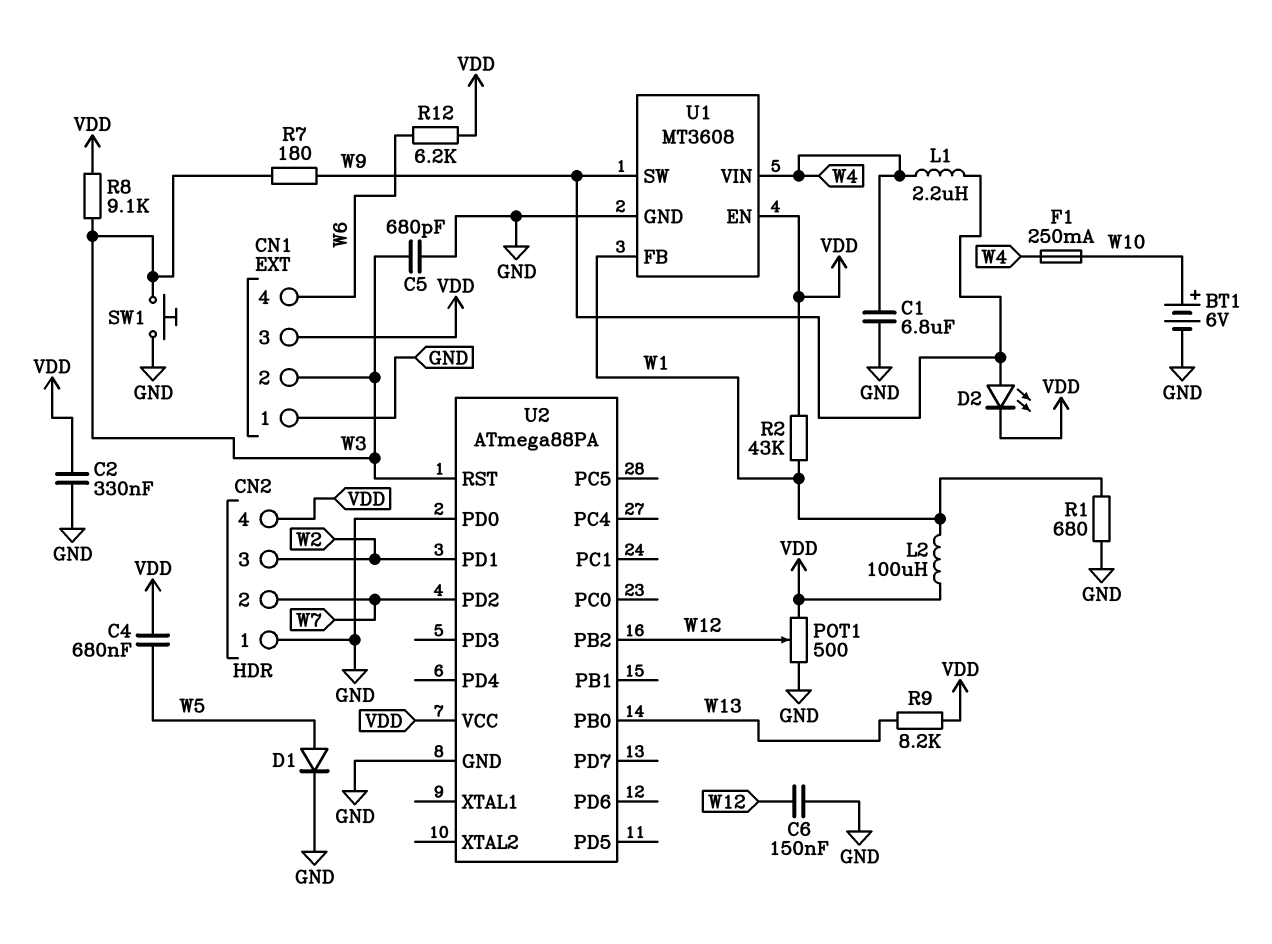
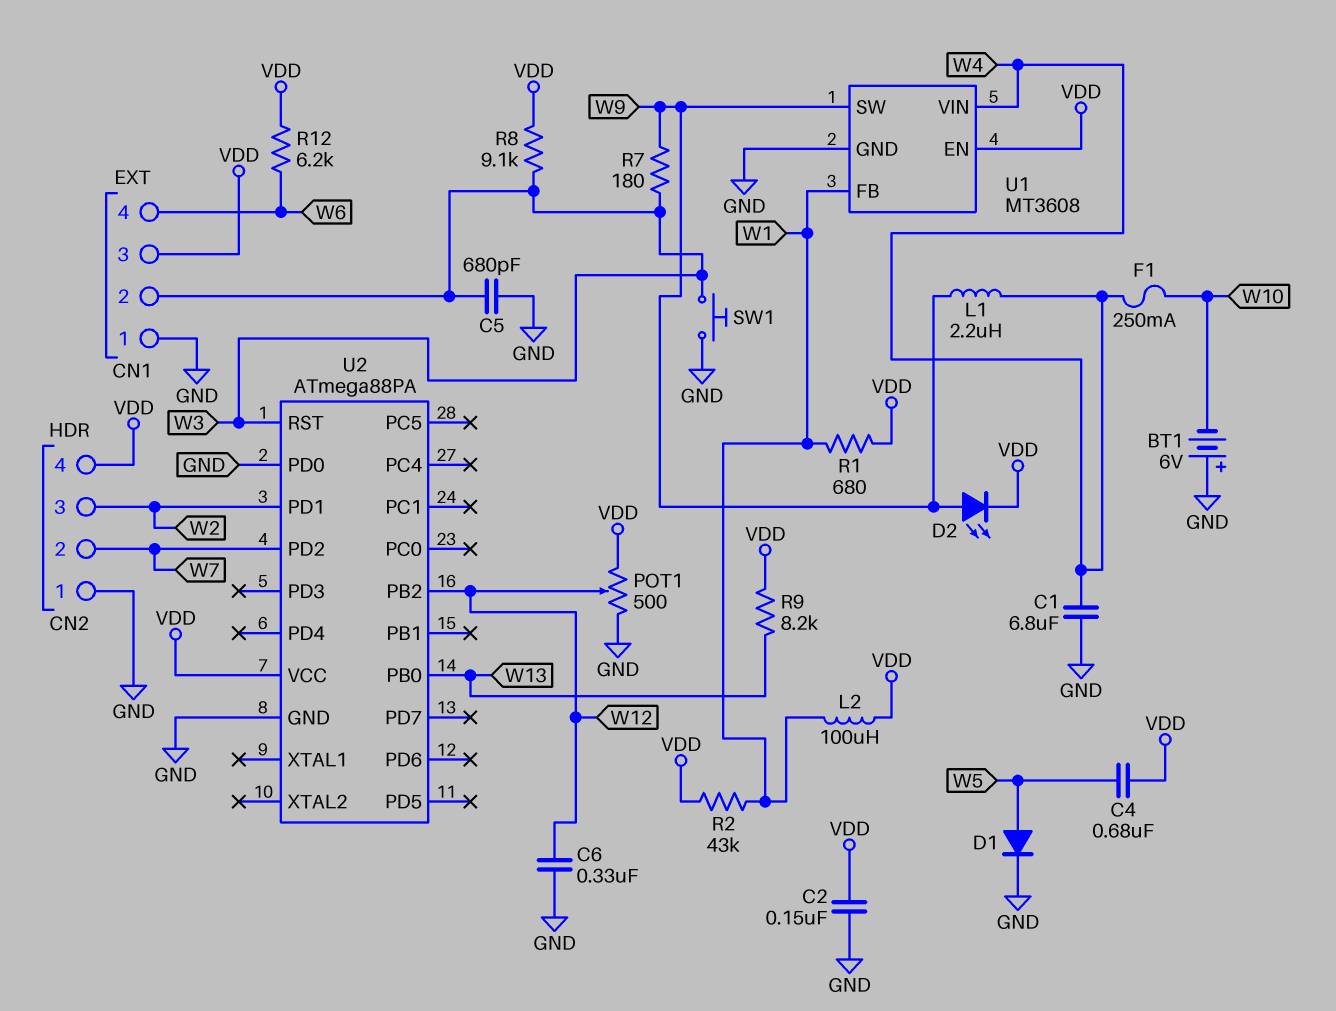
BT1: 6V (plus W10, minus GND) -> 6V (plus GND, minus W10)
C2: 330nF (GND, VDD) -> 150nF (GND, VDD)
C6: 150nF (GND, W12) -> 330nF (GND, W12)
R1: 680 (GND, W1) -> 680 (VDD, W1)

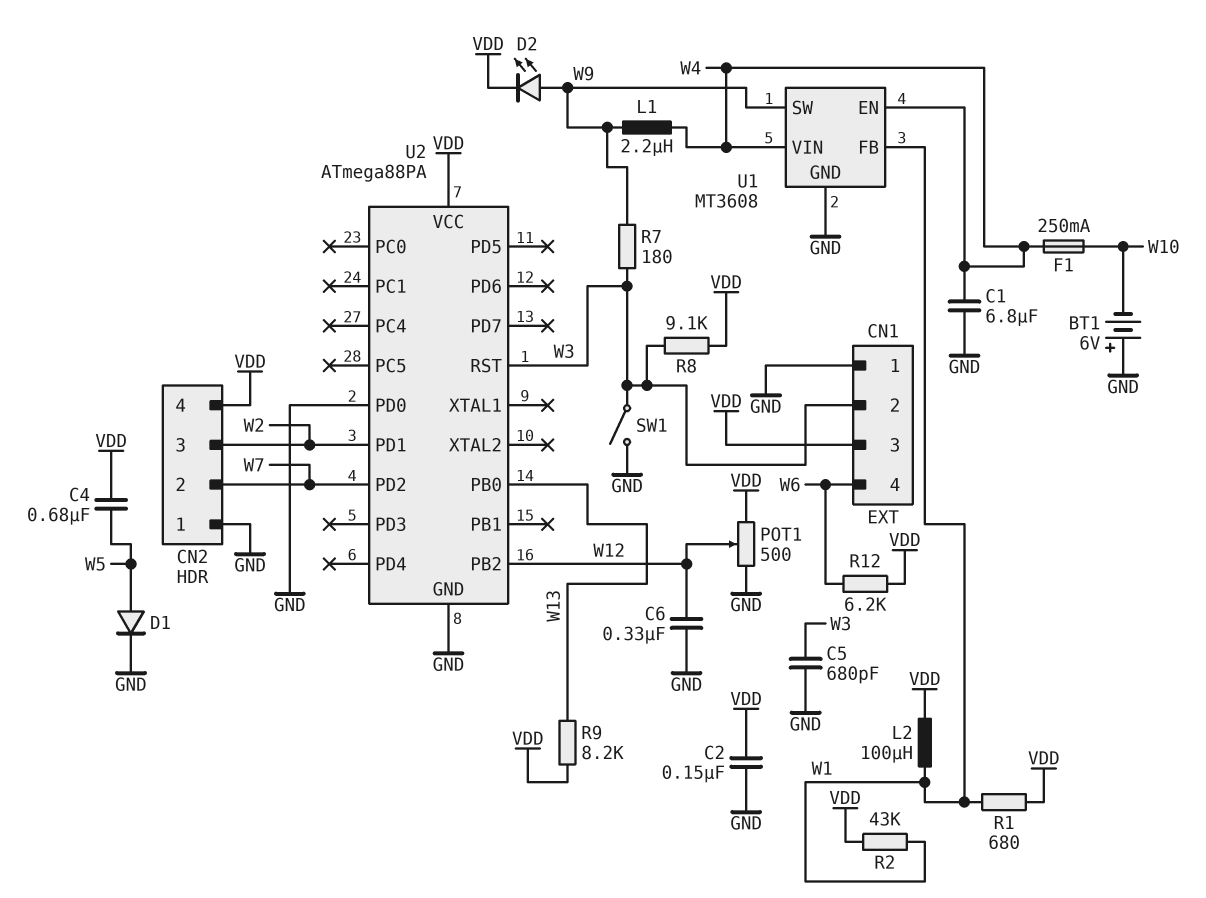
SW1: button (GND, W3) -> switch (GND, W3)
U1 pin EN: VDD -> W4

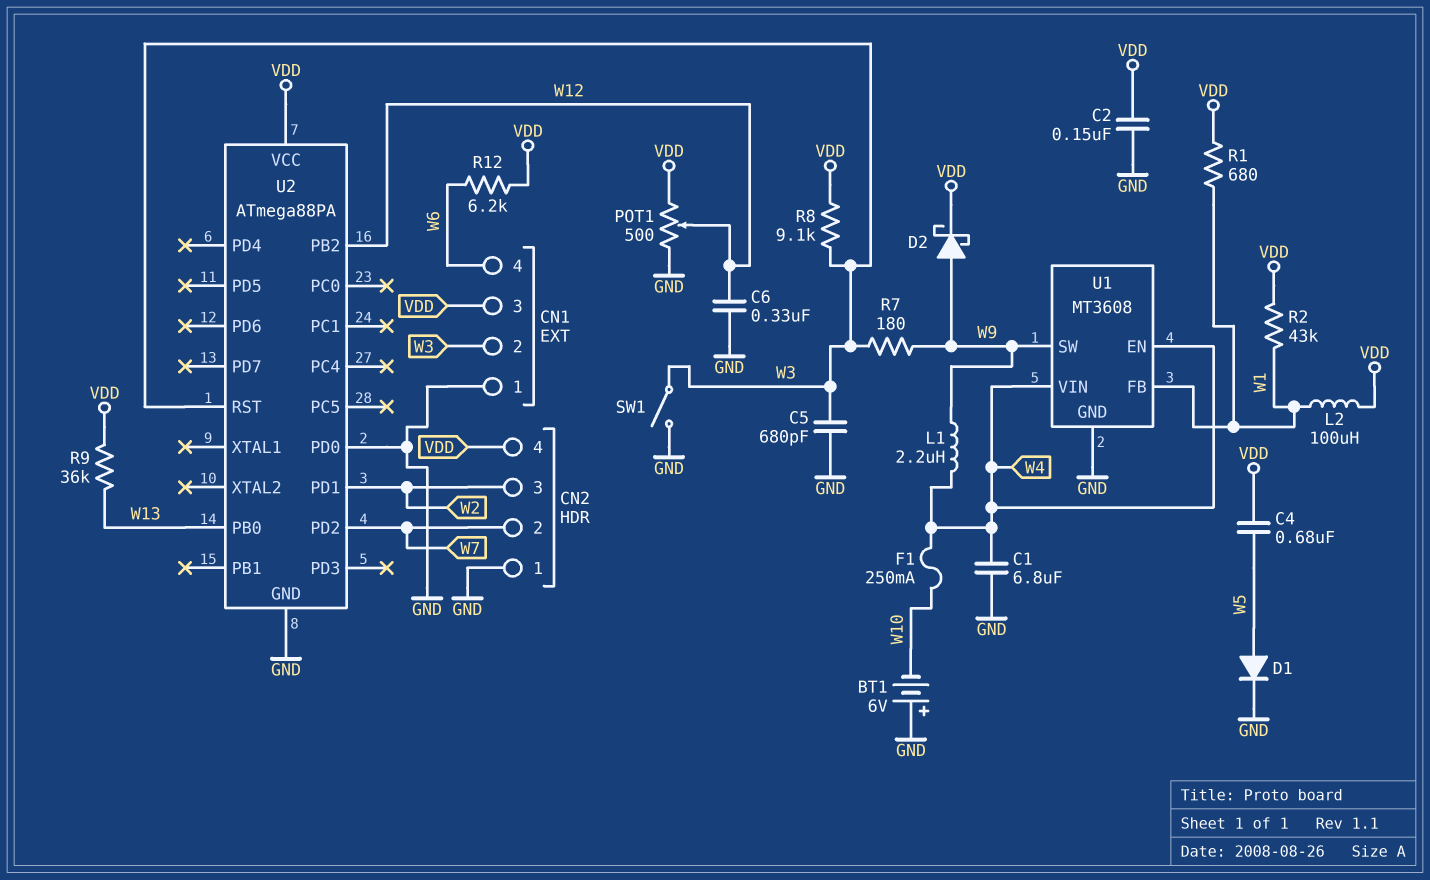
D2: LED (A W9, K VDD) -> schottky (A W9, K VDD)
R9: 8.2k (VDD, W13) -> 36k (VDD, W13)

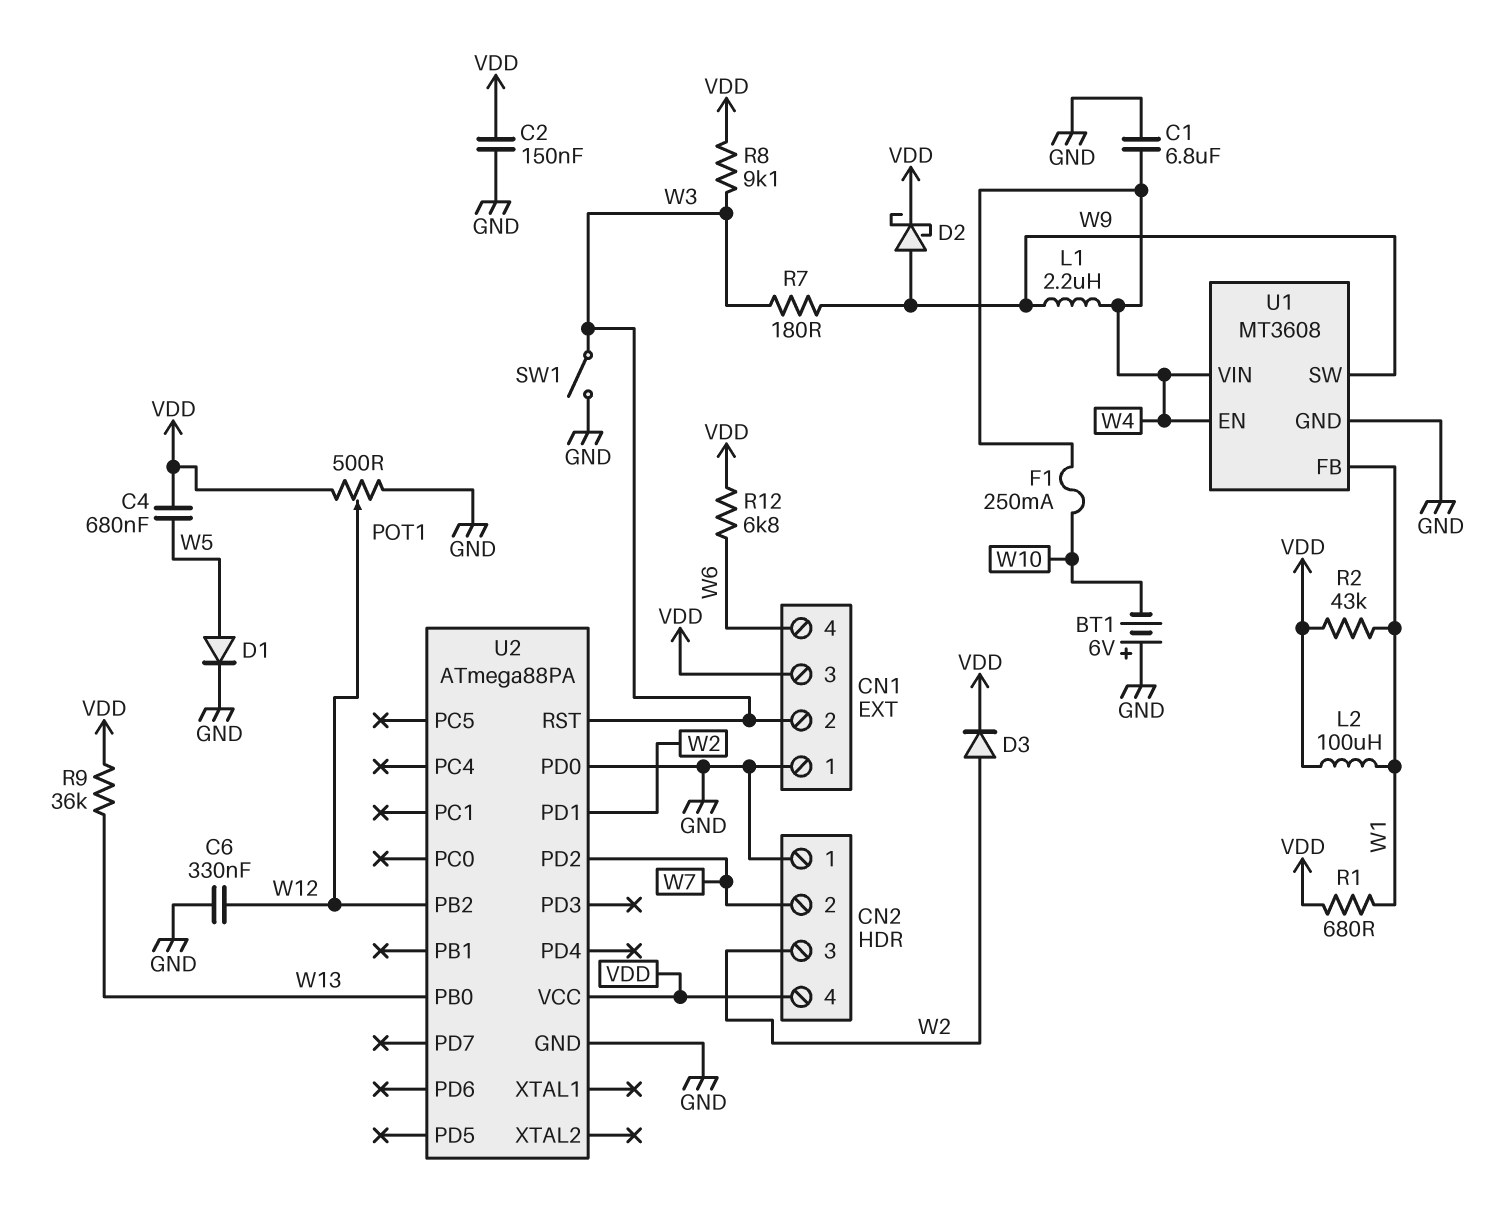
C5: 680pF (GND, W3) -> none
D3: none -> diode (A W2, K VDD)
R12: 6.2k (VDD, W6) -> 6.8k (VDD, W6)

